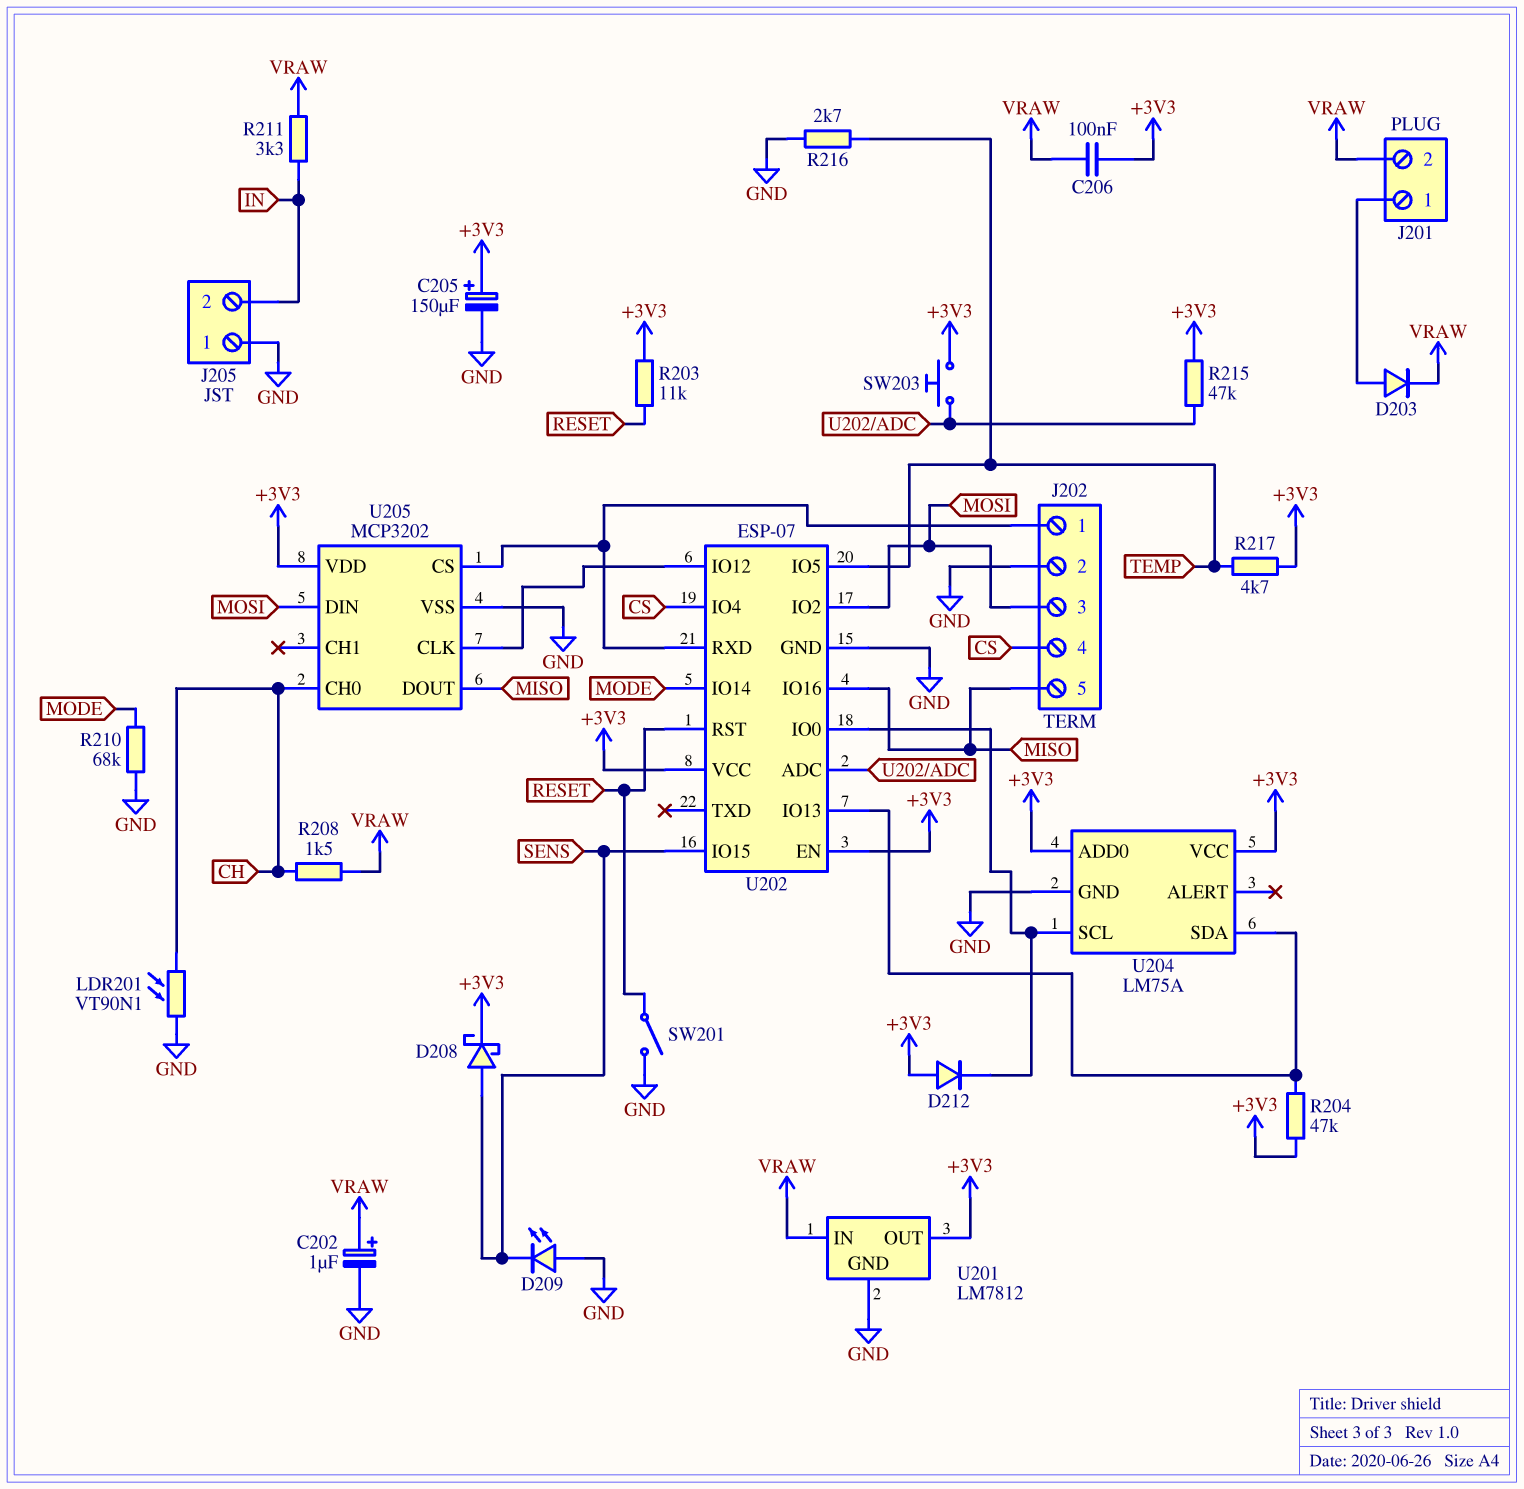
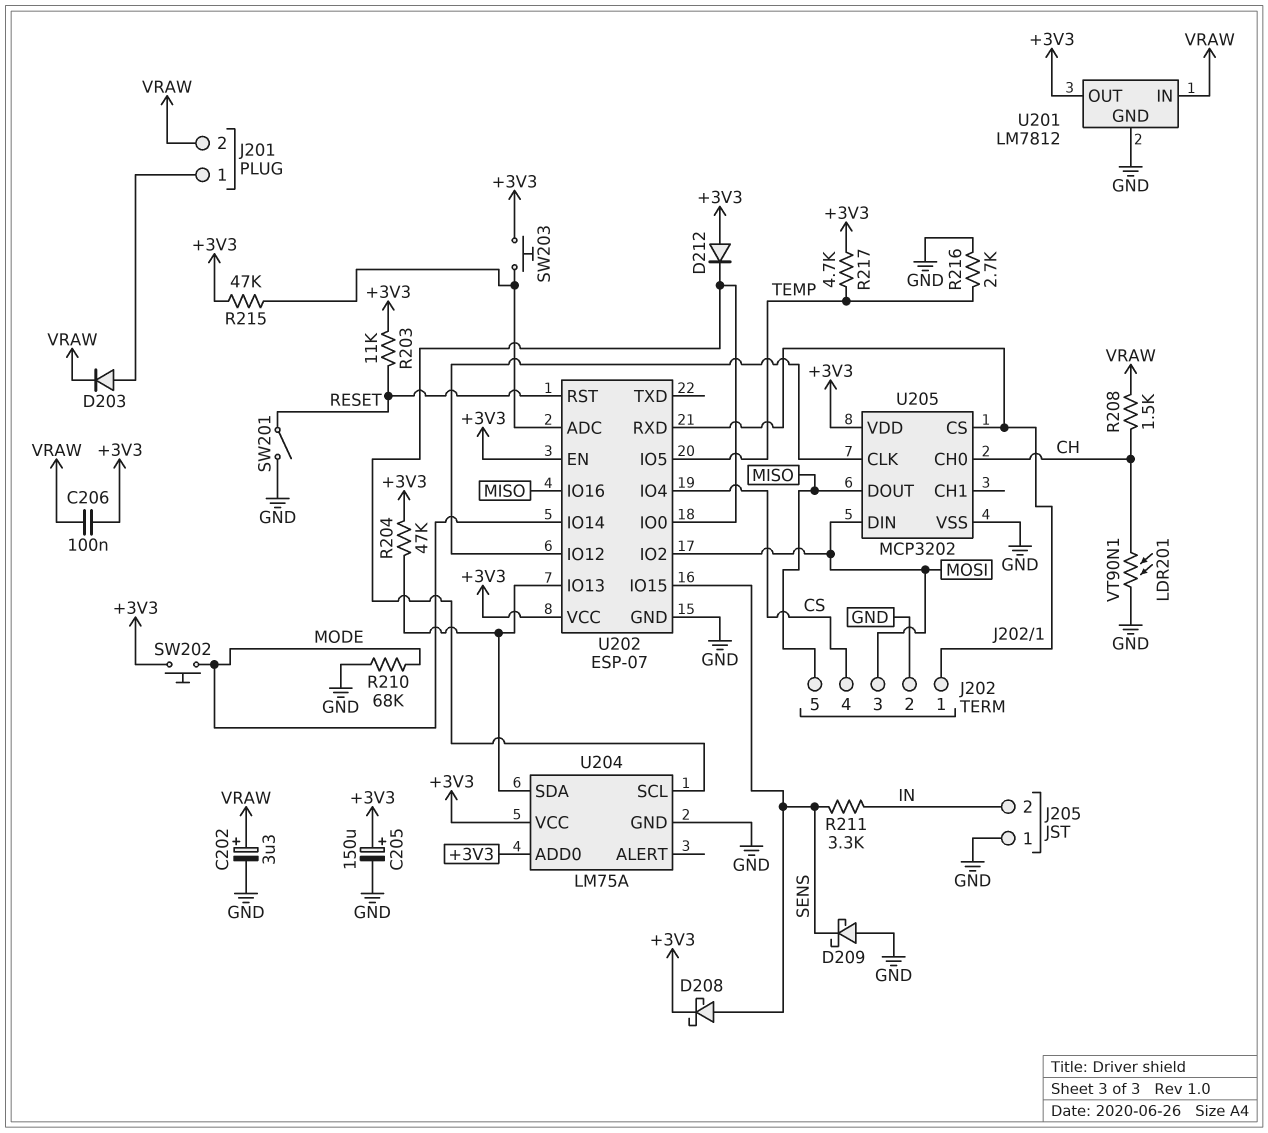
C202: 1uF (plus VRAW, minus GND) -> 3.3uF (plus VRAW, minus GND)
D209: LED (A GND, K SENS) -> schottky (A GND, K SENS)
R211: 3.3k (IN, VRAW) -> 3.3k (IN, SENS)
SW202: none -> button (+3V3, MODE)

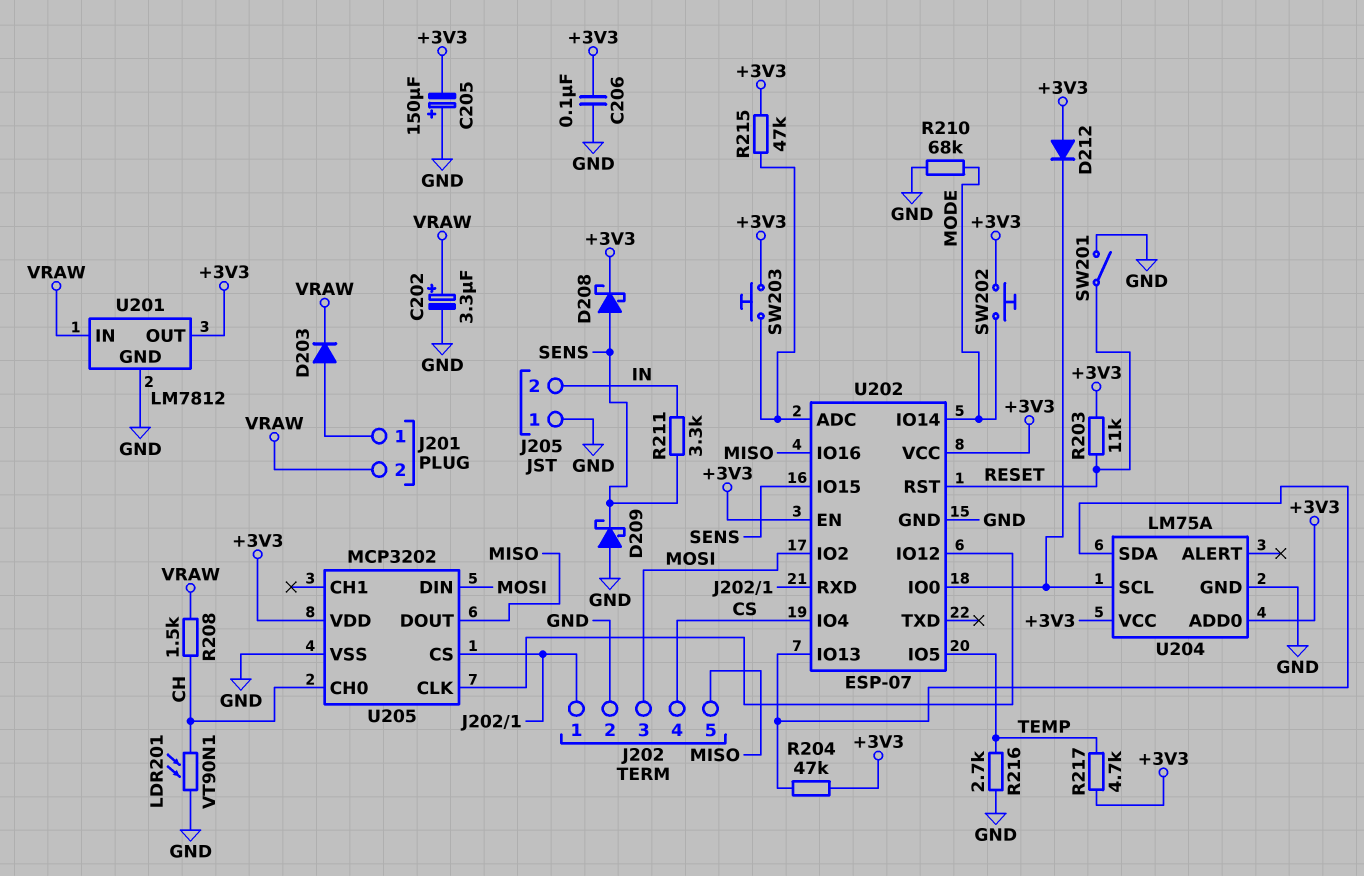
C205: 150uF (plus +3V3, minus GND) -> 150uF (plus GND, minus +3V3)
C206: 100nF (+3V3, VRAW) -> 100nF (+3V3, GND)

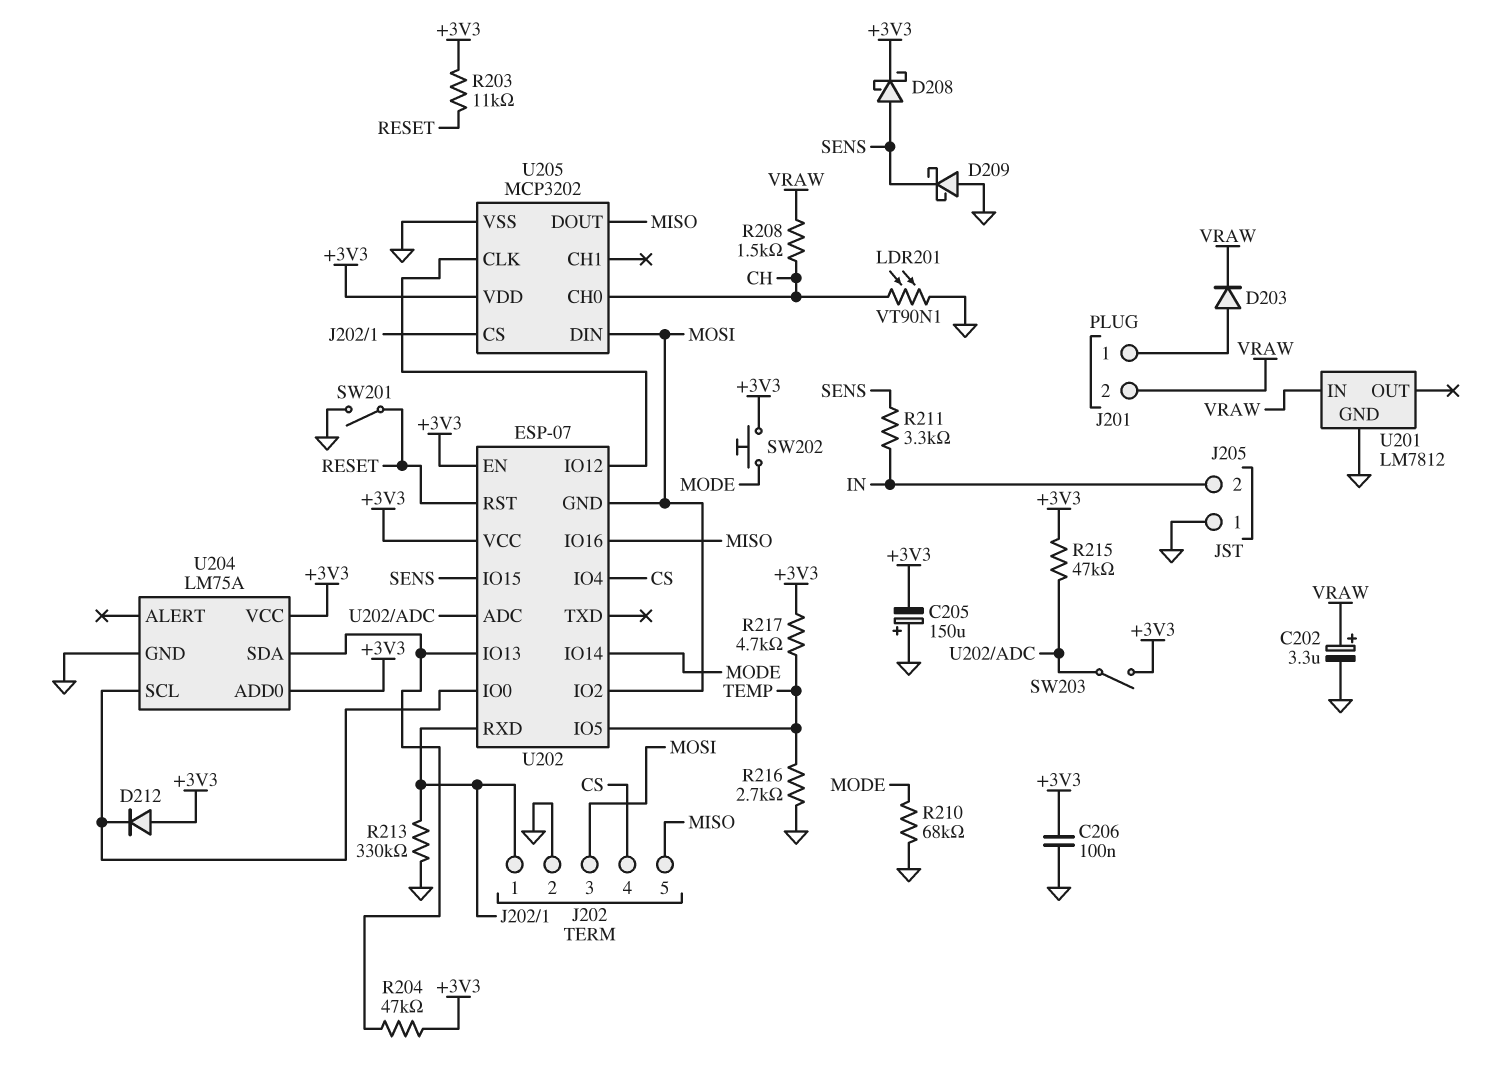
R213: none -> 330k (GND, J202/1)
SW203: button (+3V3, U202/ADC) -> switch (+3V3, U202/ADC)
U201 pin OUT: +3V3 -> none
U202 pin GND: GND -> MOSI

